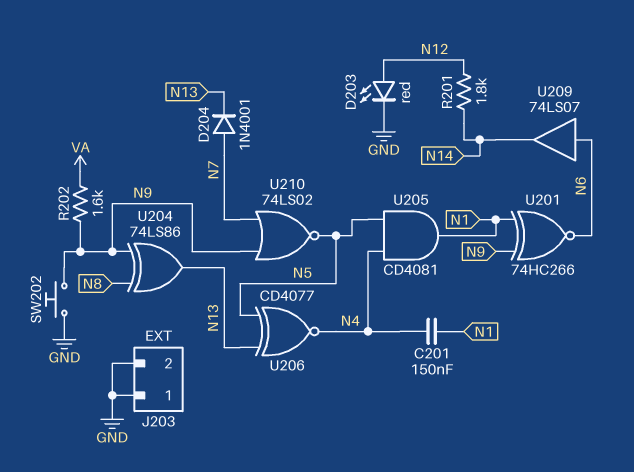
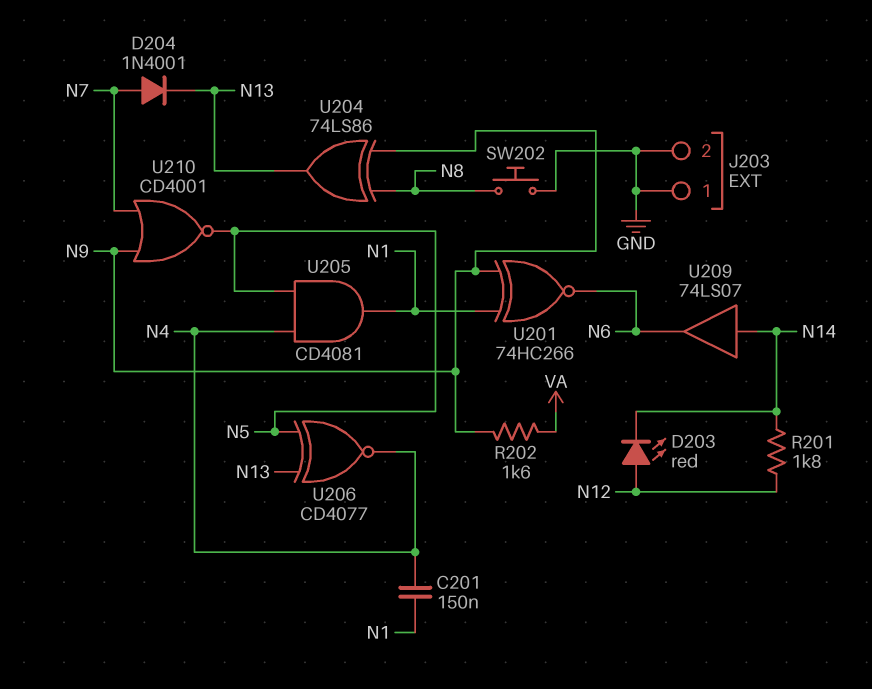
D203: LED red (A N12, K GND) -> LED red (A N12, K N14)
SW202: button (GND, N9) -> button (GND, N8)
U209: buffer 74LS07 (in N6, out N14) -> buffer 74LS07 (in N14, out N6)
U210: NOR 74LS02 (in N7, in N9, out N5) -> NOR CD4001 (in N7, in N9, out N5)

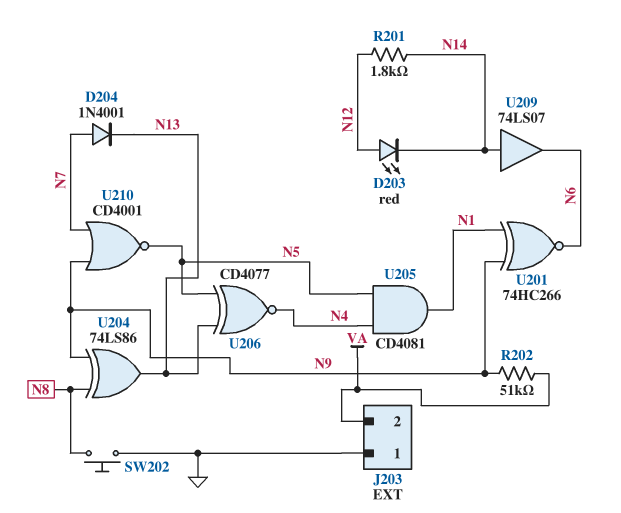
C201: 150nF (N1, N4) -> none
J203 pin 2: GND -> VA
R202: 1.6k (N9, VA) -> 51k (N9, VA)

